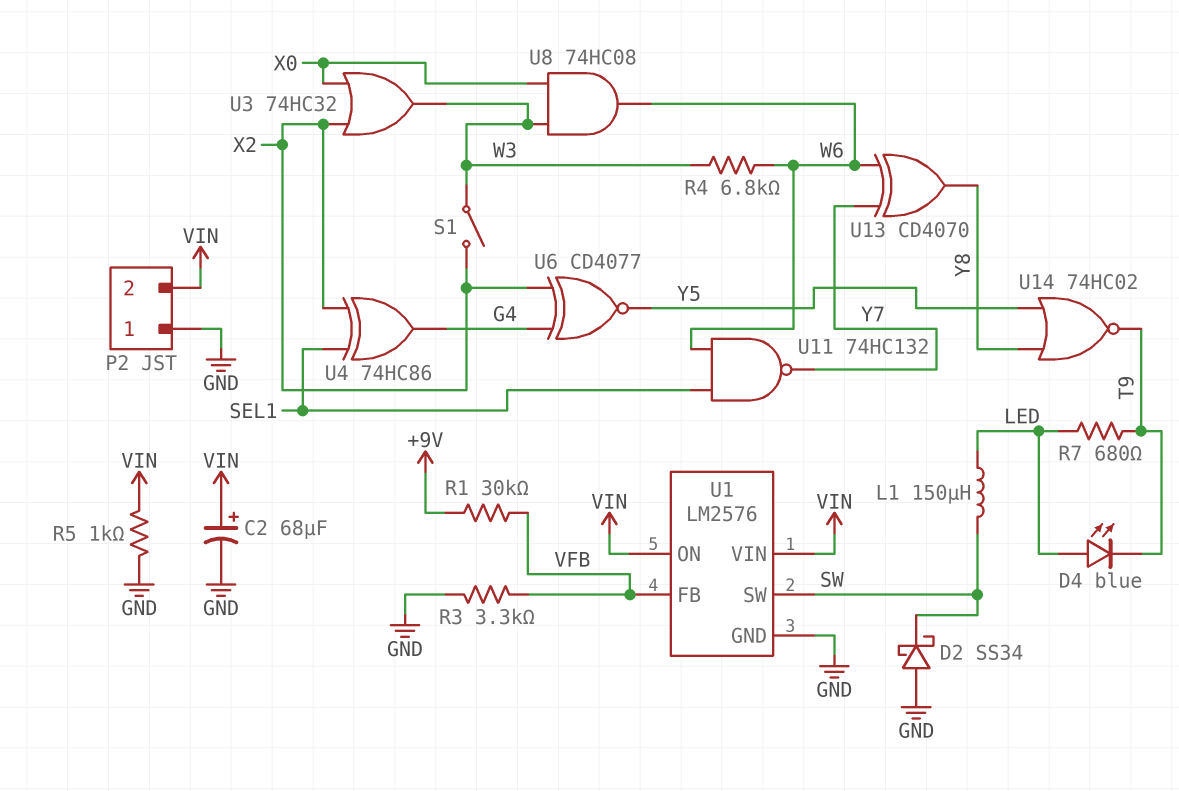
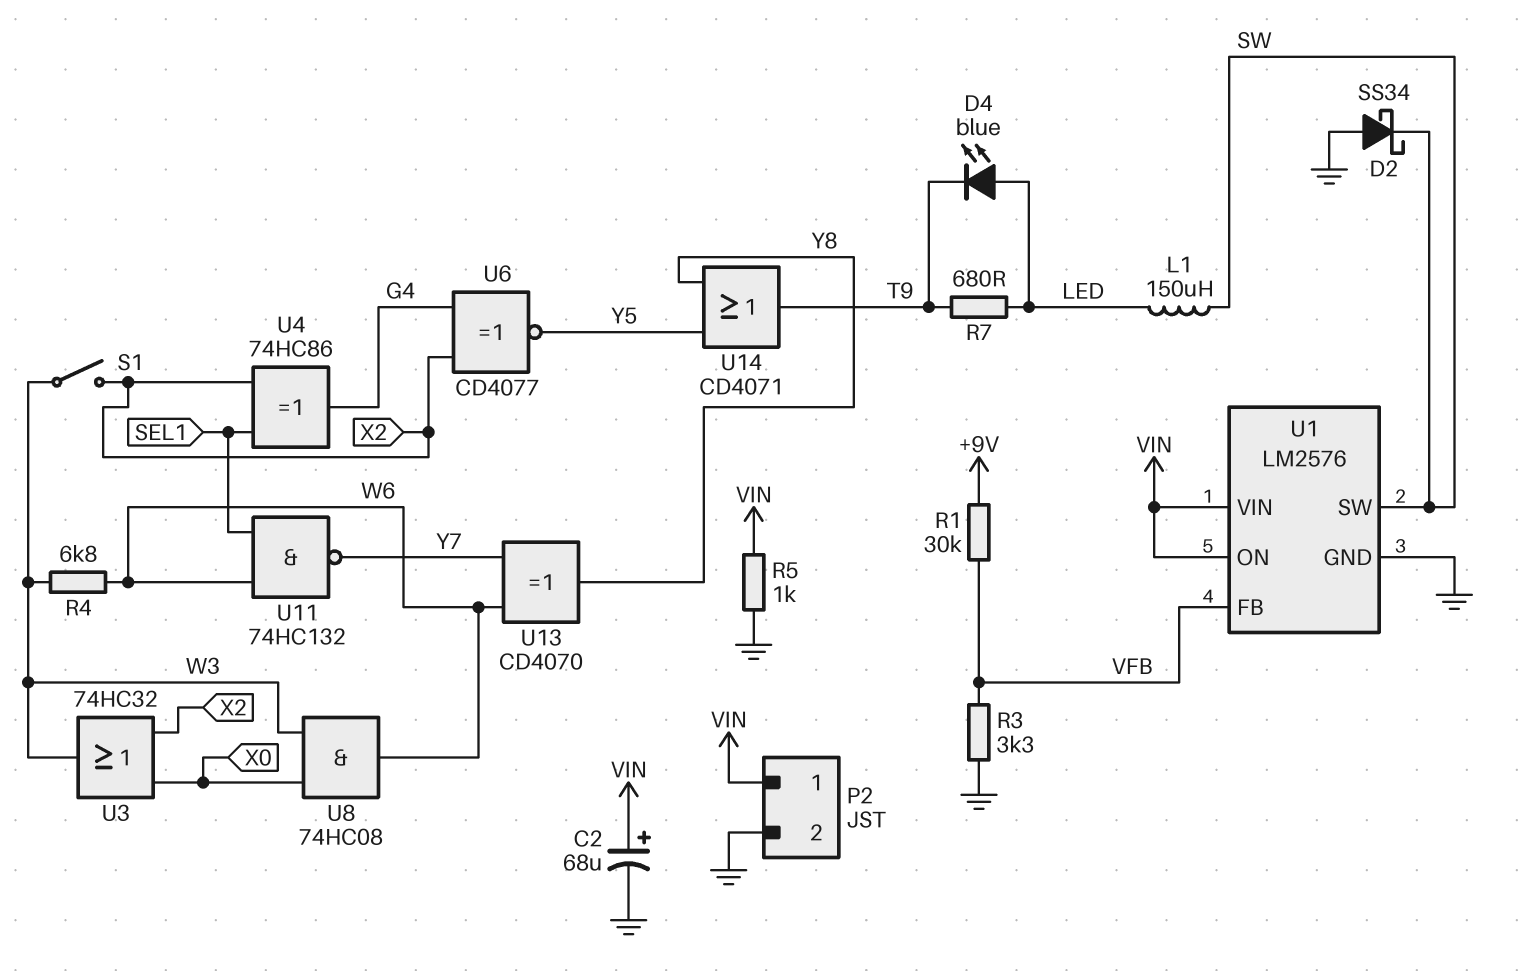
P2 pin 1: GND -> VIN
P2 pin 2: VIN -> GND
U14: NOR 74HC02 (in Y5, in Y8, out T9) -> OR CD4071 (in Y5, in Y8, out T9)

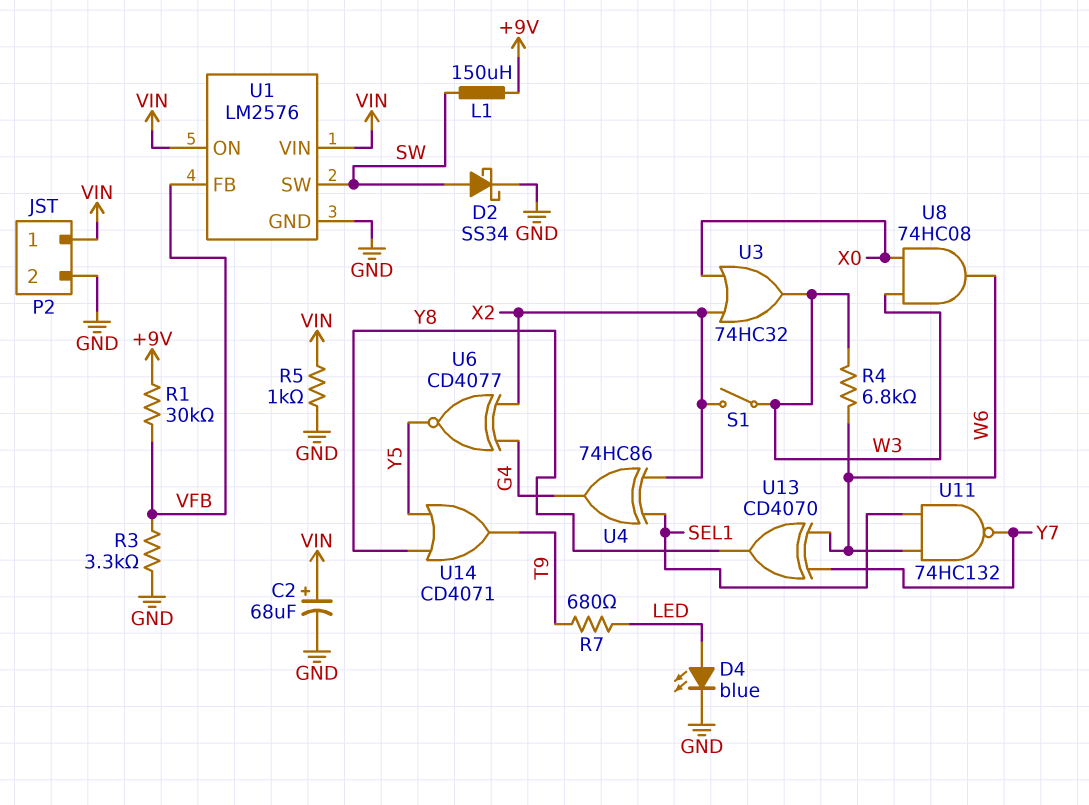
D2: schottky SS34 (A GND, K SW) -> schottky SS34 (A SW, K GND)
D4: LED blue (A LED, K T9) -> LED blue (A LED, K GND)
L1: 150uH (LED, SW) -> 150uH (+9V, SW)

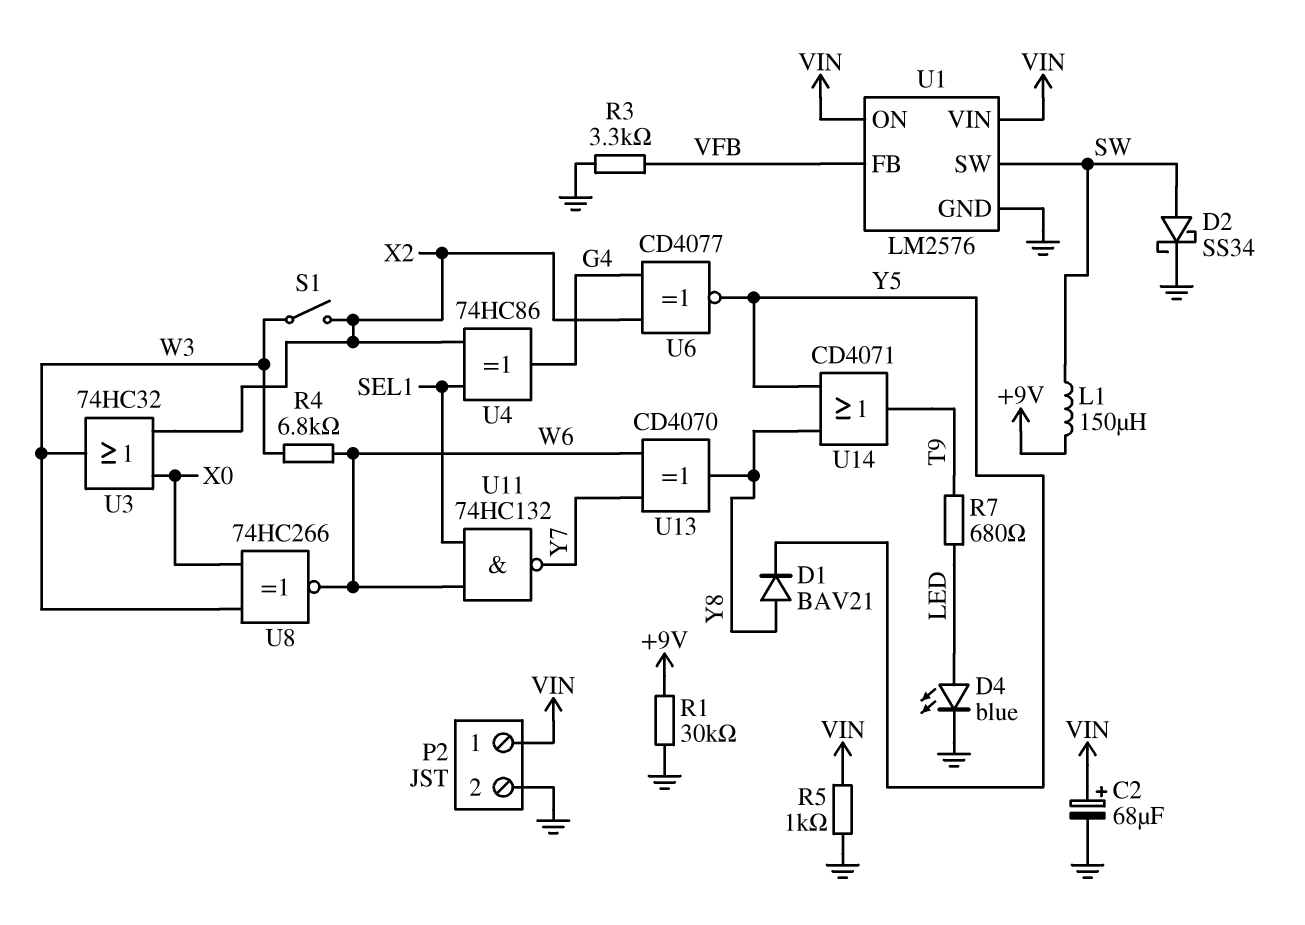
D1: none -> diode BAV21 (A Y8, K Y5)
R1: 30k (+9V, VFB) -> 30k (+9V, GND)
U8: AND 74HC08 (in W3, in X0, out W6) -> XNOR 74HC266 (in W3, in X0, out W6)

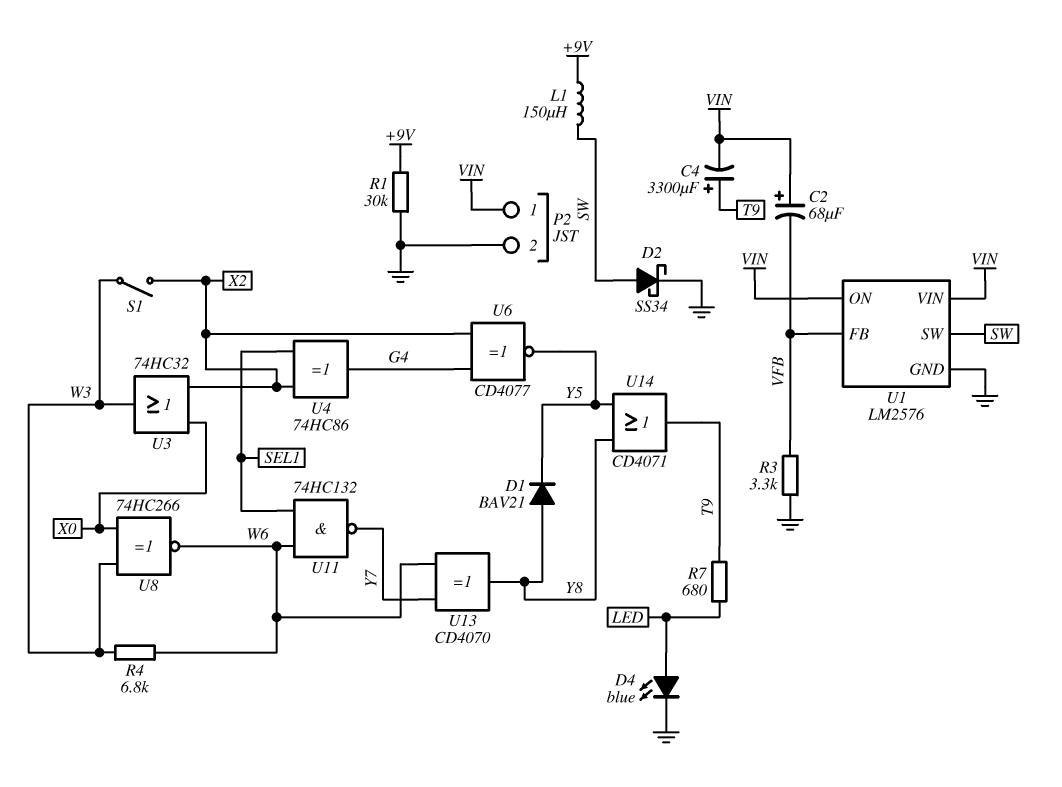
C2: 68uF (plus VIN, minus GND) -> 68uF (plus VIN, minus VFB)
C4: none -> 3300uF (plus T9, minus VIN)
R5: 1k (GND, VIN) -> none

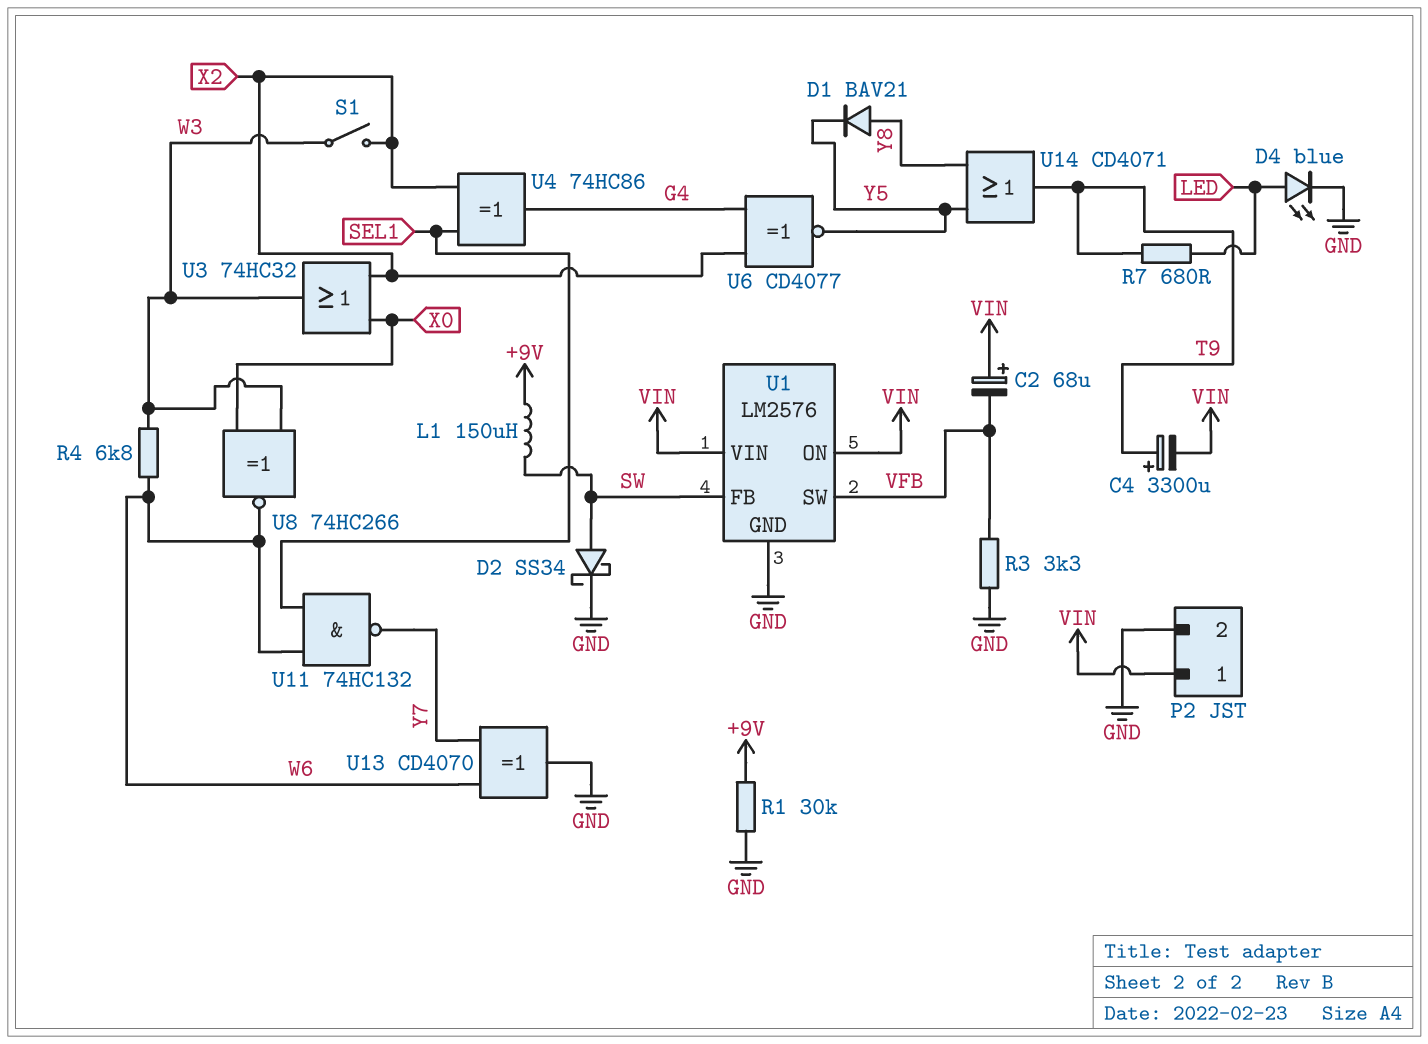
U1 pin FB: VFB -> SW
U1 pin SW: SW -> VFB
U13: XOR CD4070 (in W6, in Y7, out Y8) -> XOR CD4070 (in W6, in Y7, out GND)

